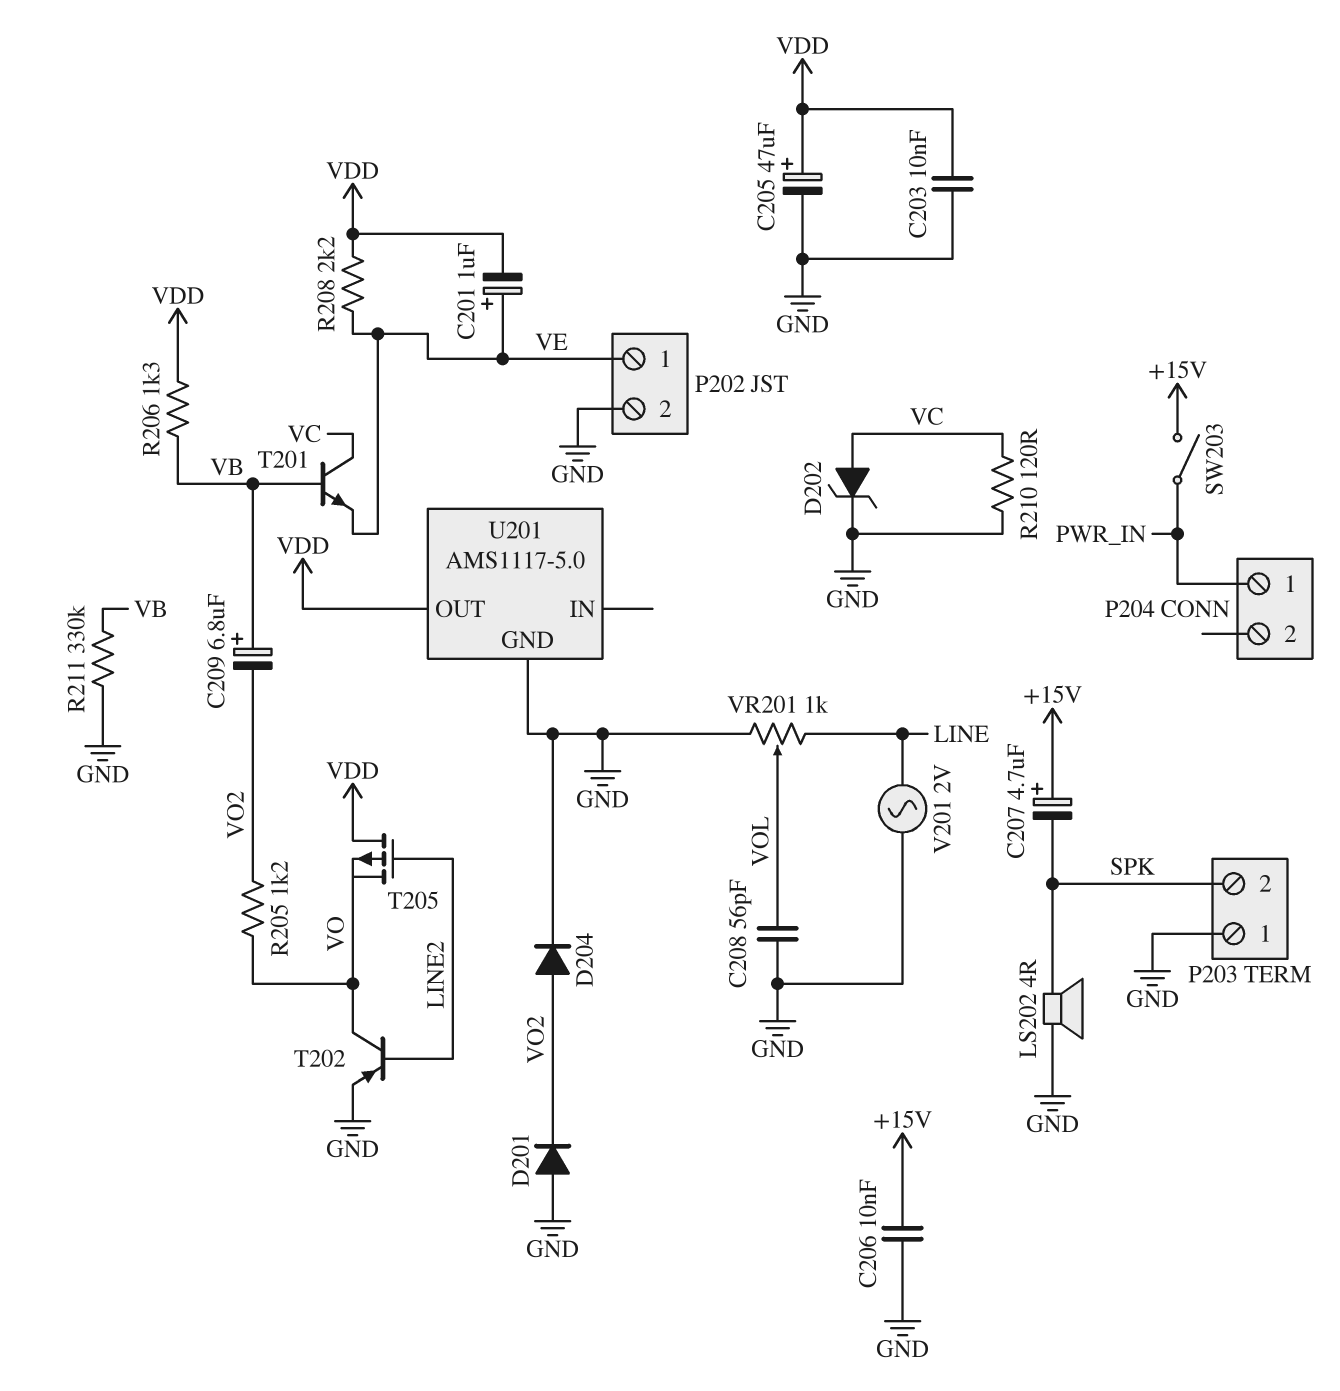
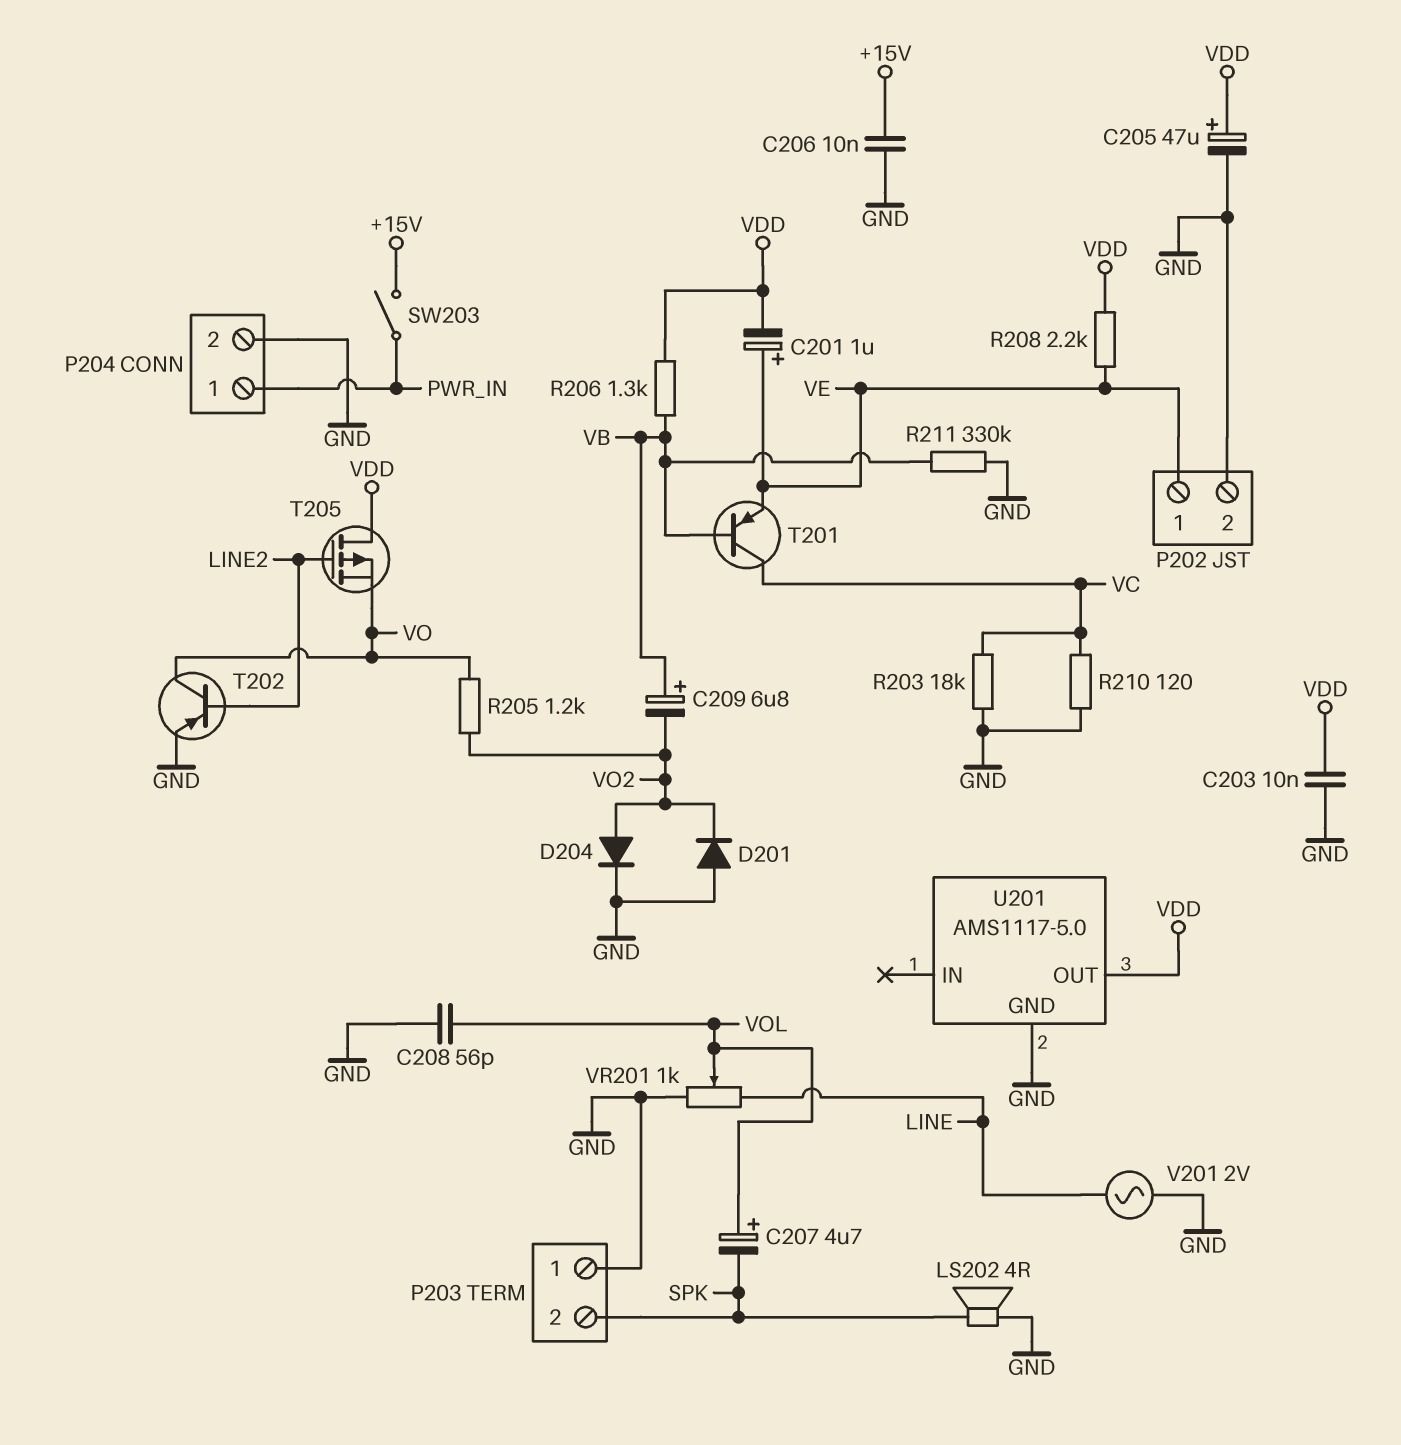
C207: 4.7uF (plus +15V, minus SPK) -> 4.7uF (plus VOL, minus SPK)
D202: zener (A VC, K GND) -> none
P204 pin 2: none -> GND
R203: none -> 18k (GND, VC)
T201: NPN (B VB, C VC, E VE) -> PNP (B VB, C VC, E VE)

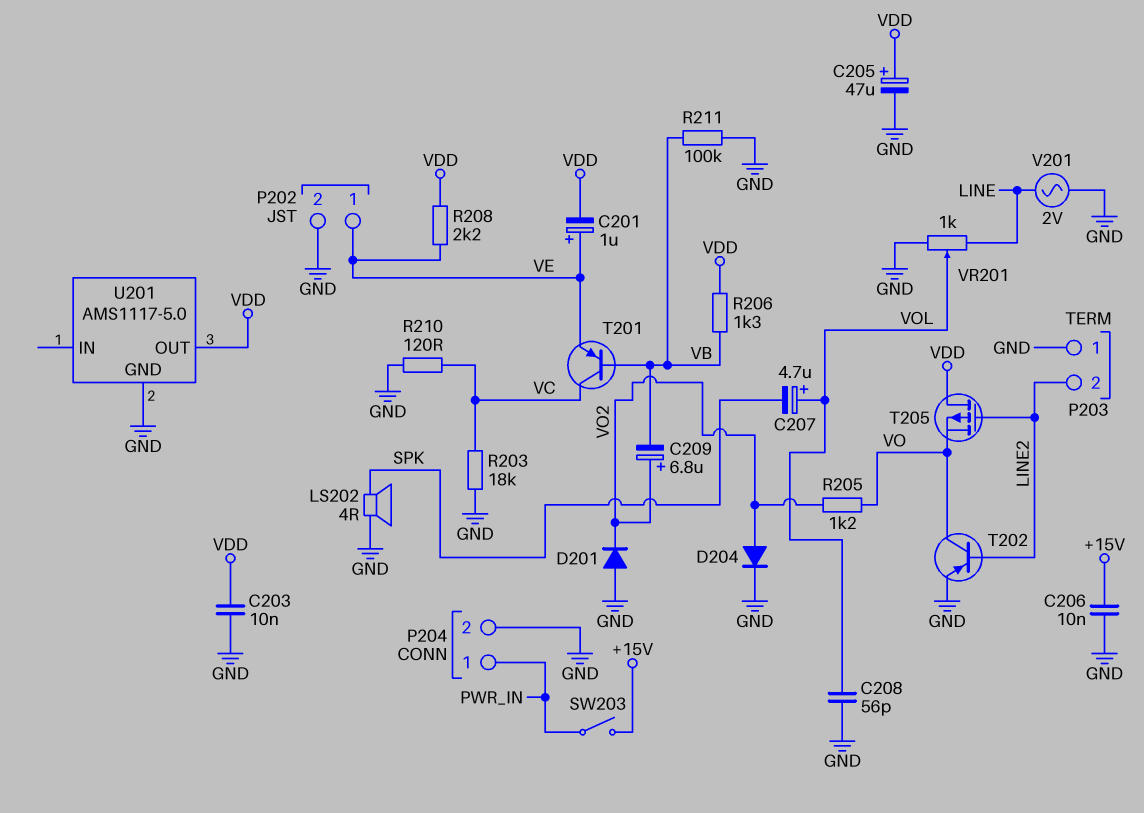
C209: 6.8uF (plus VB, minus VO2) -> 6.8uF (plus VO2, minus VB)
P203 pin 2: SPK -> LINE2
R211: 330k (GND, VB) -> 100k (GND, VB)

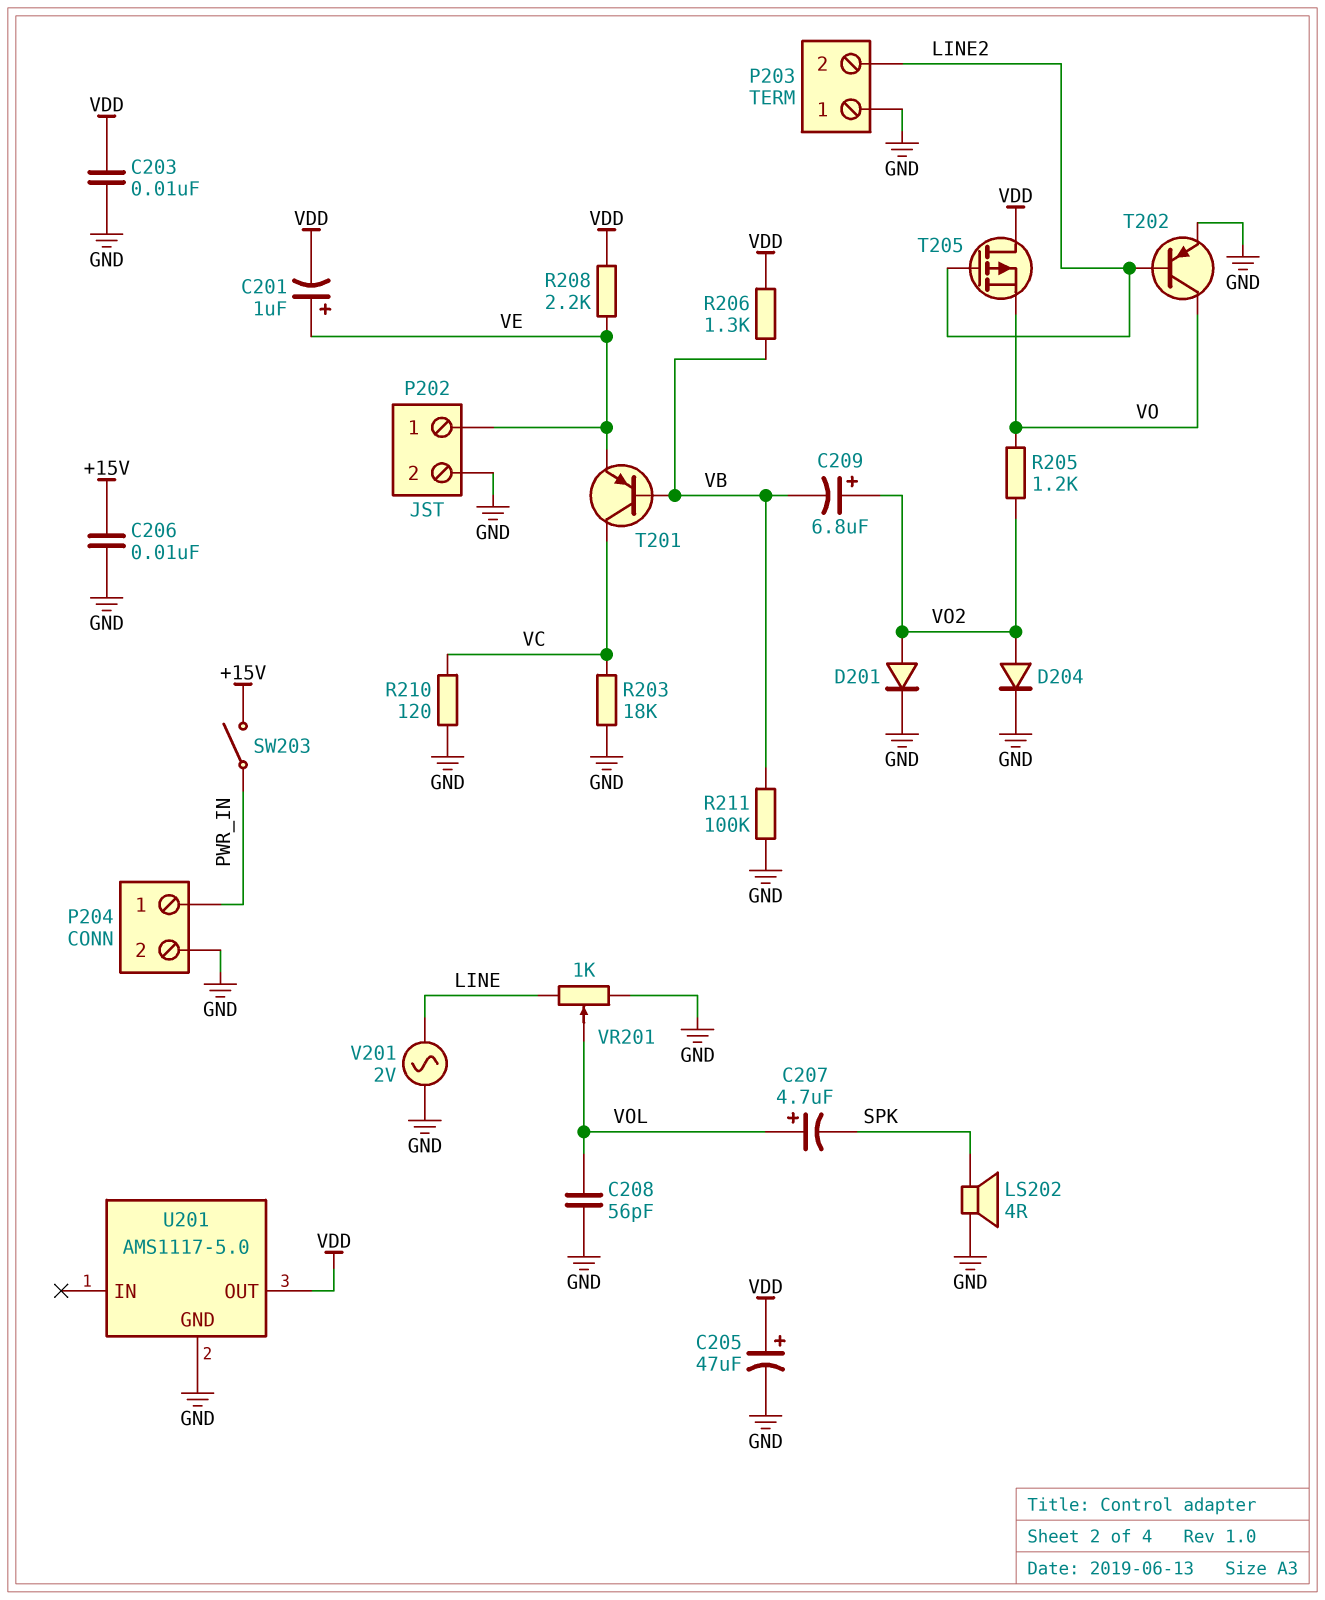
D201: diode (A GND, K VO2) -> diode (A VO2, K GND)

